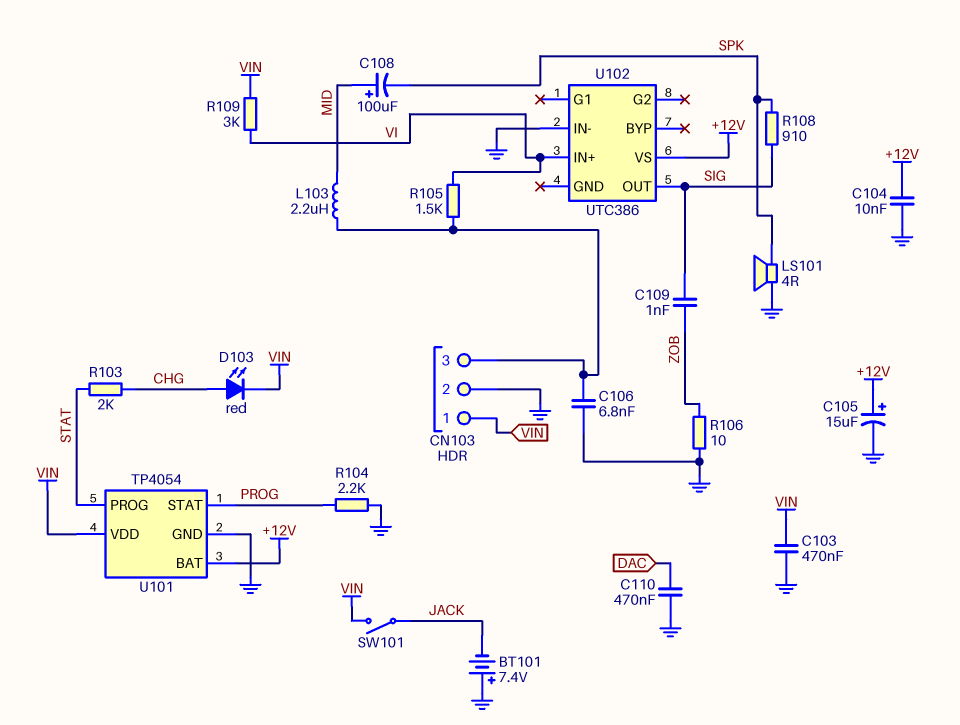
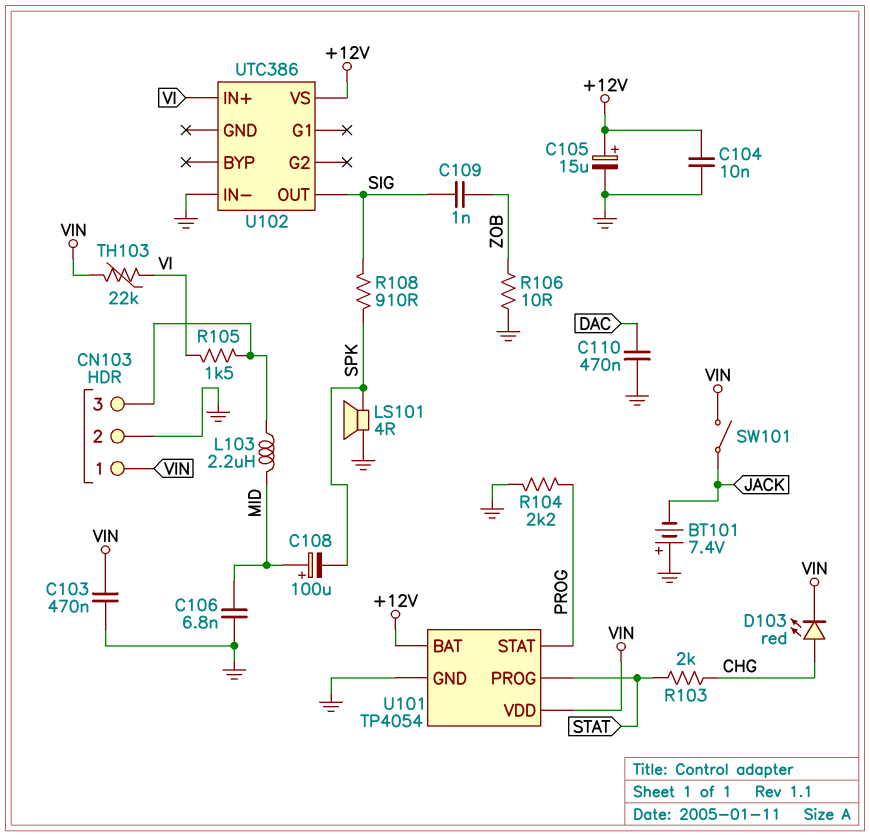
C106: 6.8nF (CN103/3, GND) -> 6.8nF (GND, MID)
R109: 3k (VI, VIN) -> none
TH103: none -> 22k (VI, VIN)

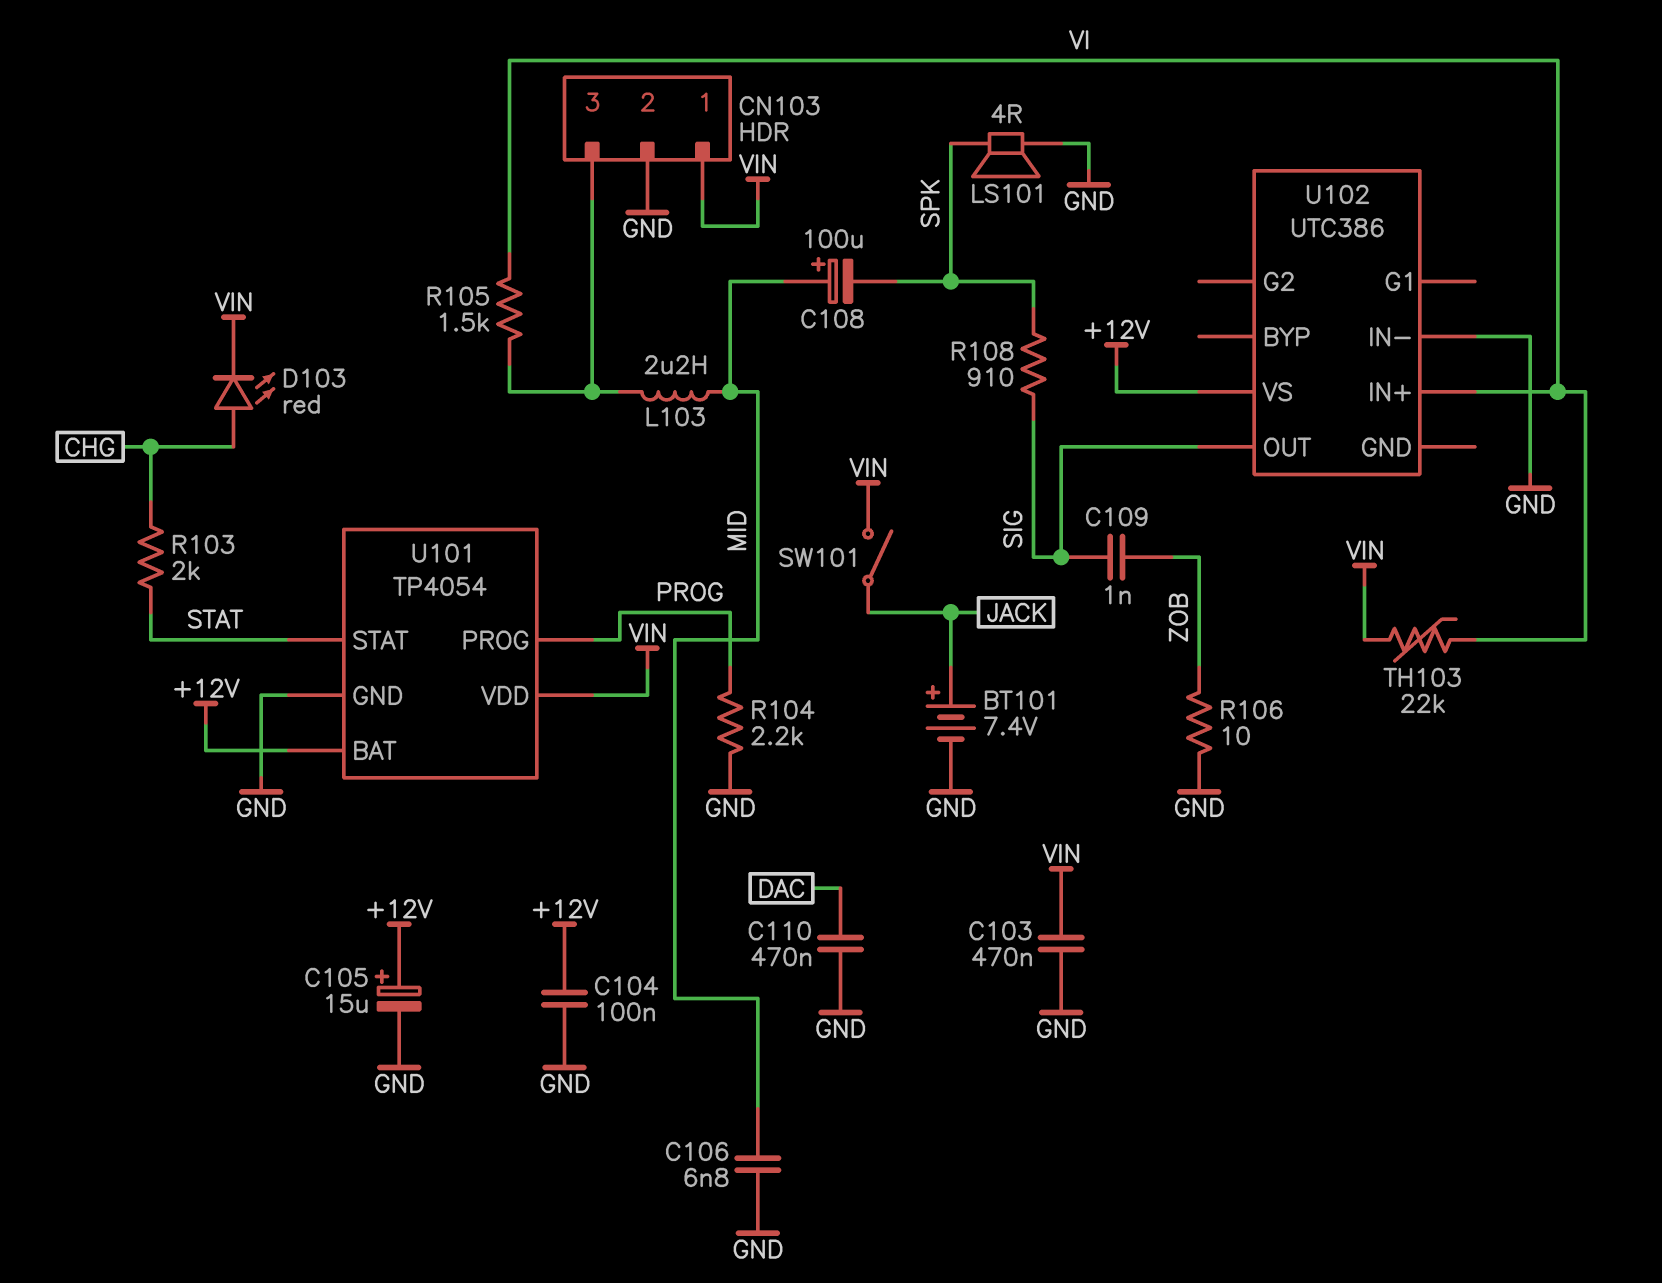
BT101: 7.4V (plus GND, minus JACK) -> 7.4V (plus JACK, minus GND)
C104: 10nF (+12V, GND) -> 100nF (+12V, GND)
U101 pin PROG: STAT -> PROG
U101 pin STAT: PROG -> STAT

